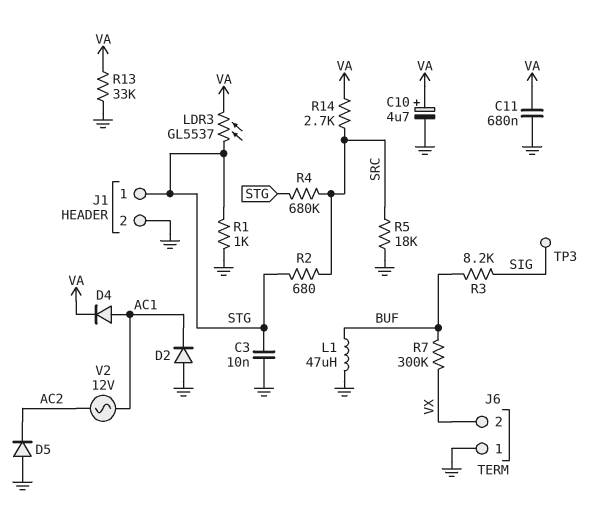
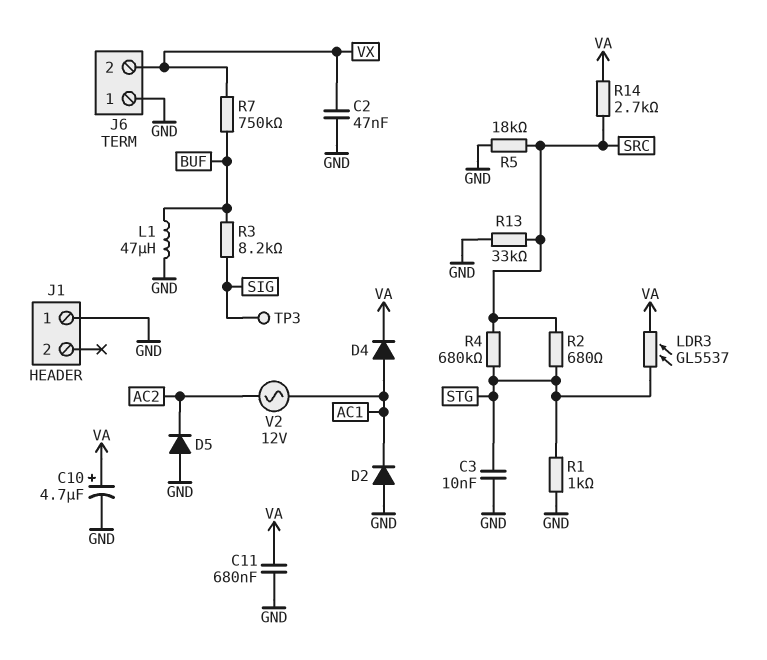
C2: none -> 47nF (GND, VX)
J1 pin 1: STG -> GND
J1 pin 2: GND -> none
R7: 300k (BUF, VX) -> 750k (BUF, VX)
R13: 33k (GND, VA) -> 33k (GND, SRC)

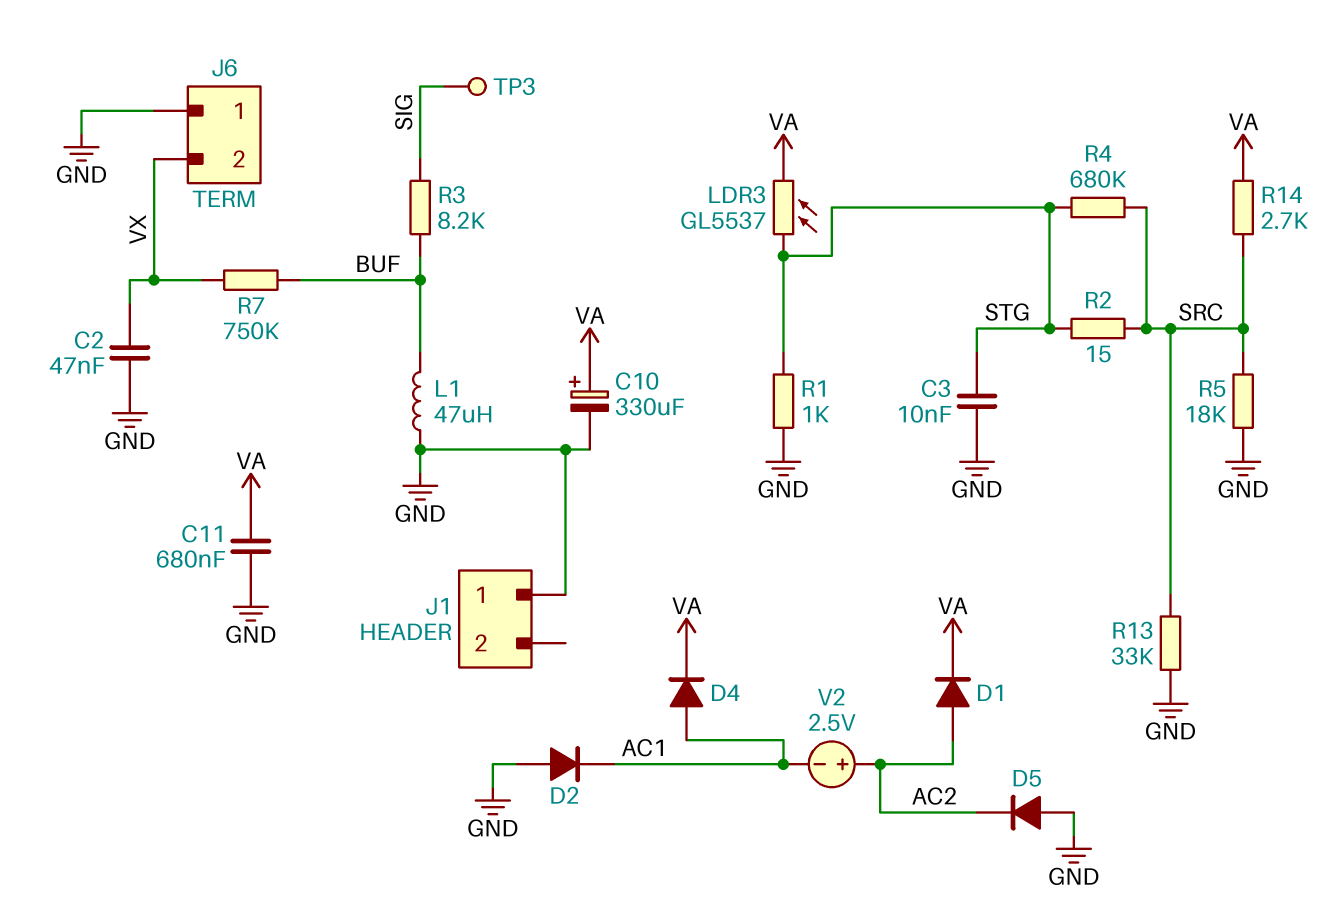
C10: 4.7uF (plus VA, minus GND) -> 330uF (plus VA, minus GND)
D1: none -> diode (A AC2, K VA)
R2: 680 (SRC, STG) -> 15 (SRC, STG)
V2: AC 12V (AC1, AC2) -> 2.5V (plus AC2, minus AC1)

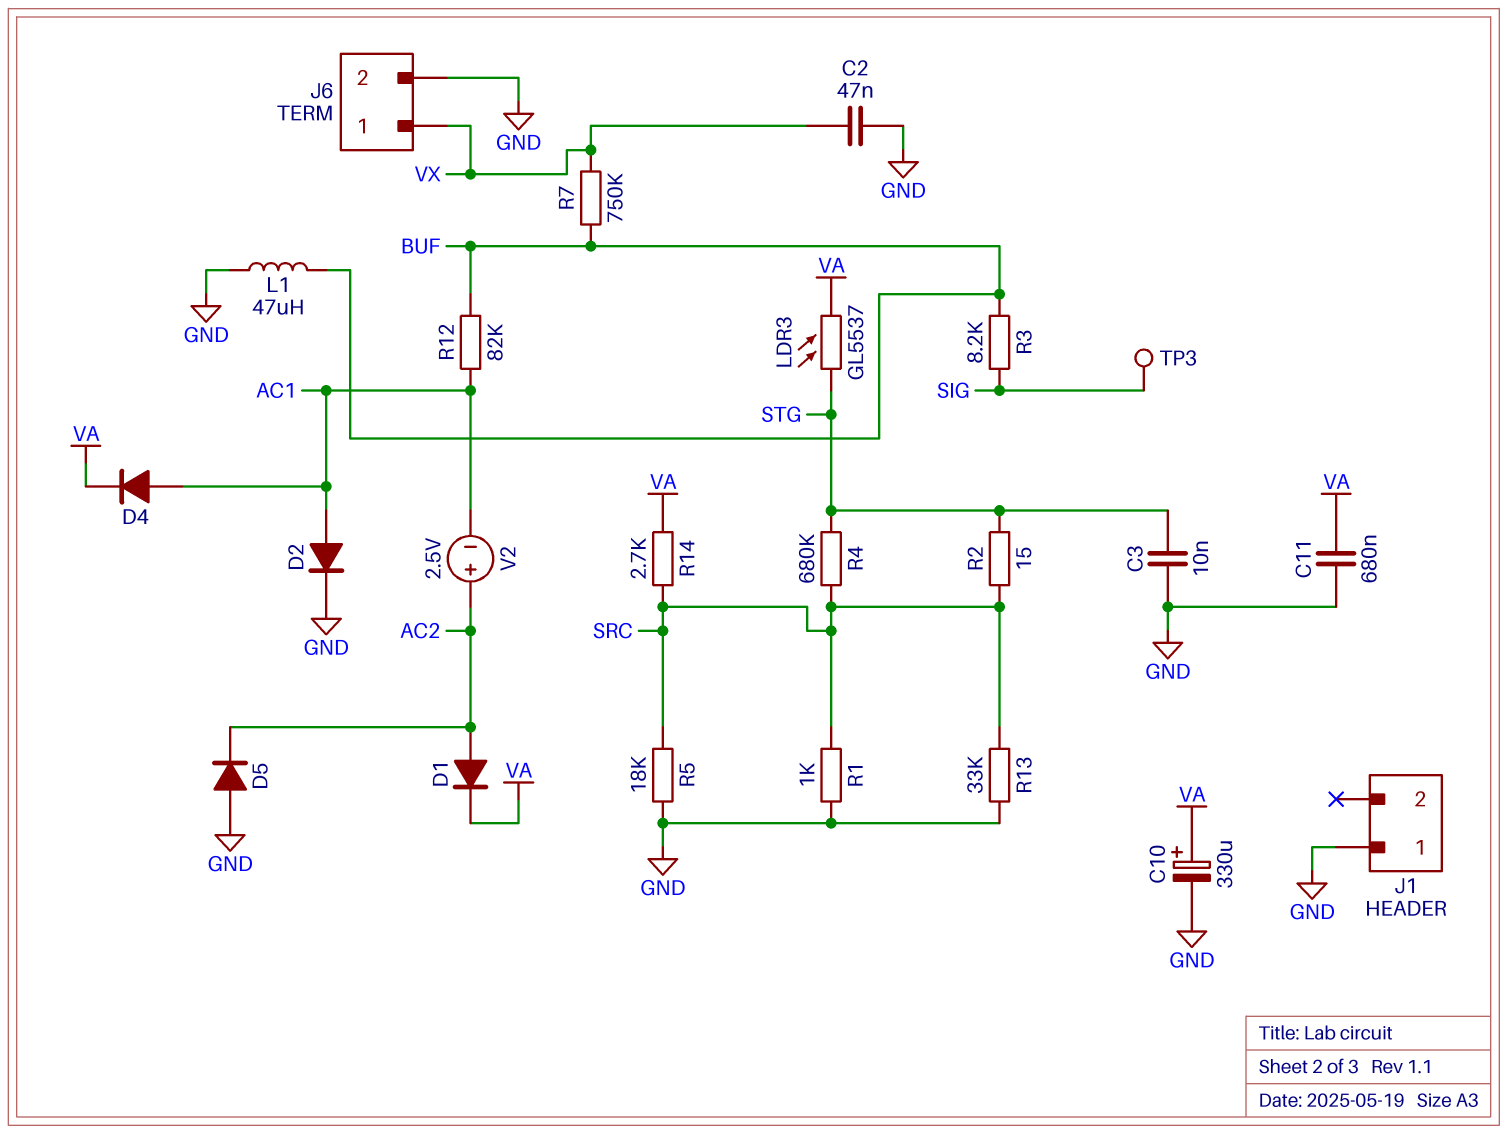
D2: diode (A GND, K AC1) -> diode (A AC1, K GND)
J6 pin 1: GND -> VX
J6 pin 2: VX -> GND
R1: 1k (GND, STG) -> 1k (GND, SRC)
R12: none -> 82k (AC1, BUF)

